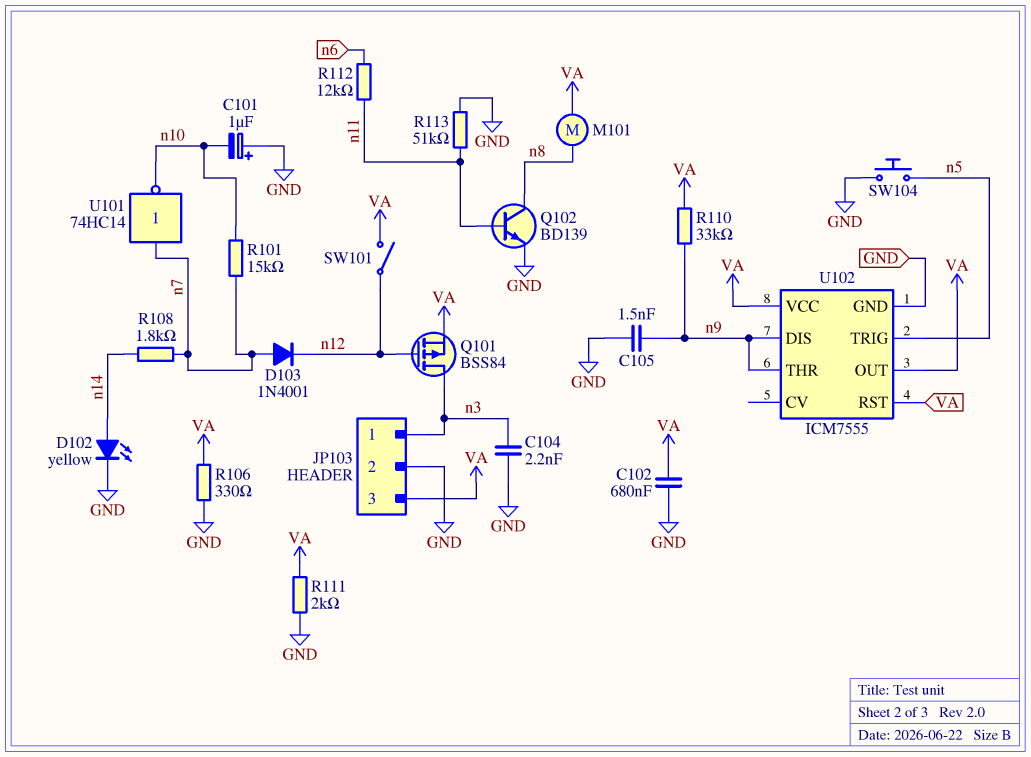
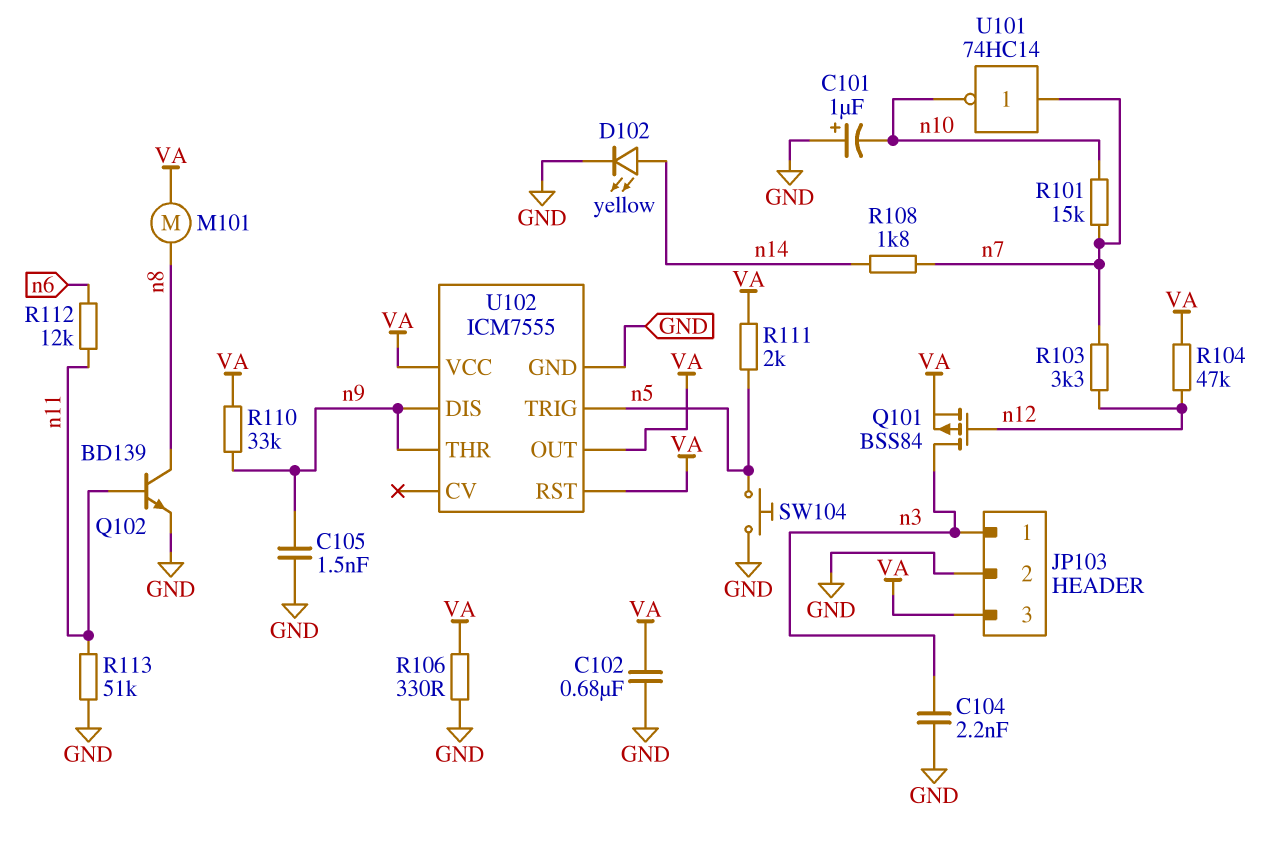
D103: diode 1N4001 (A n7, K n12) -> none
R103: none -> 3.3k (n7, n12)
R104: none -> 47k (VA, n12)
R111: 2k (GND, VA) -> 2k (VA, n5)
SW101: switch (VA, n12) -> none

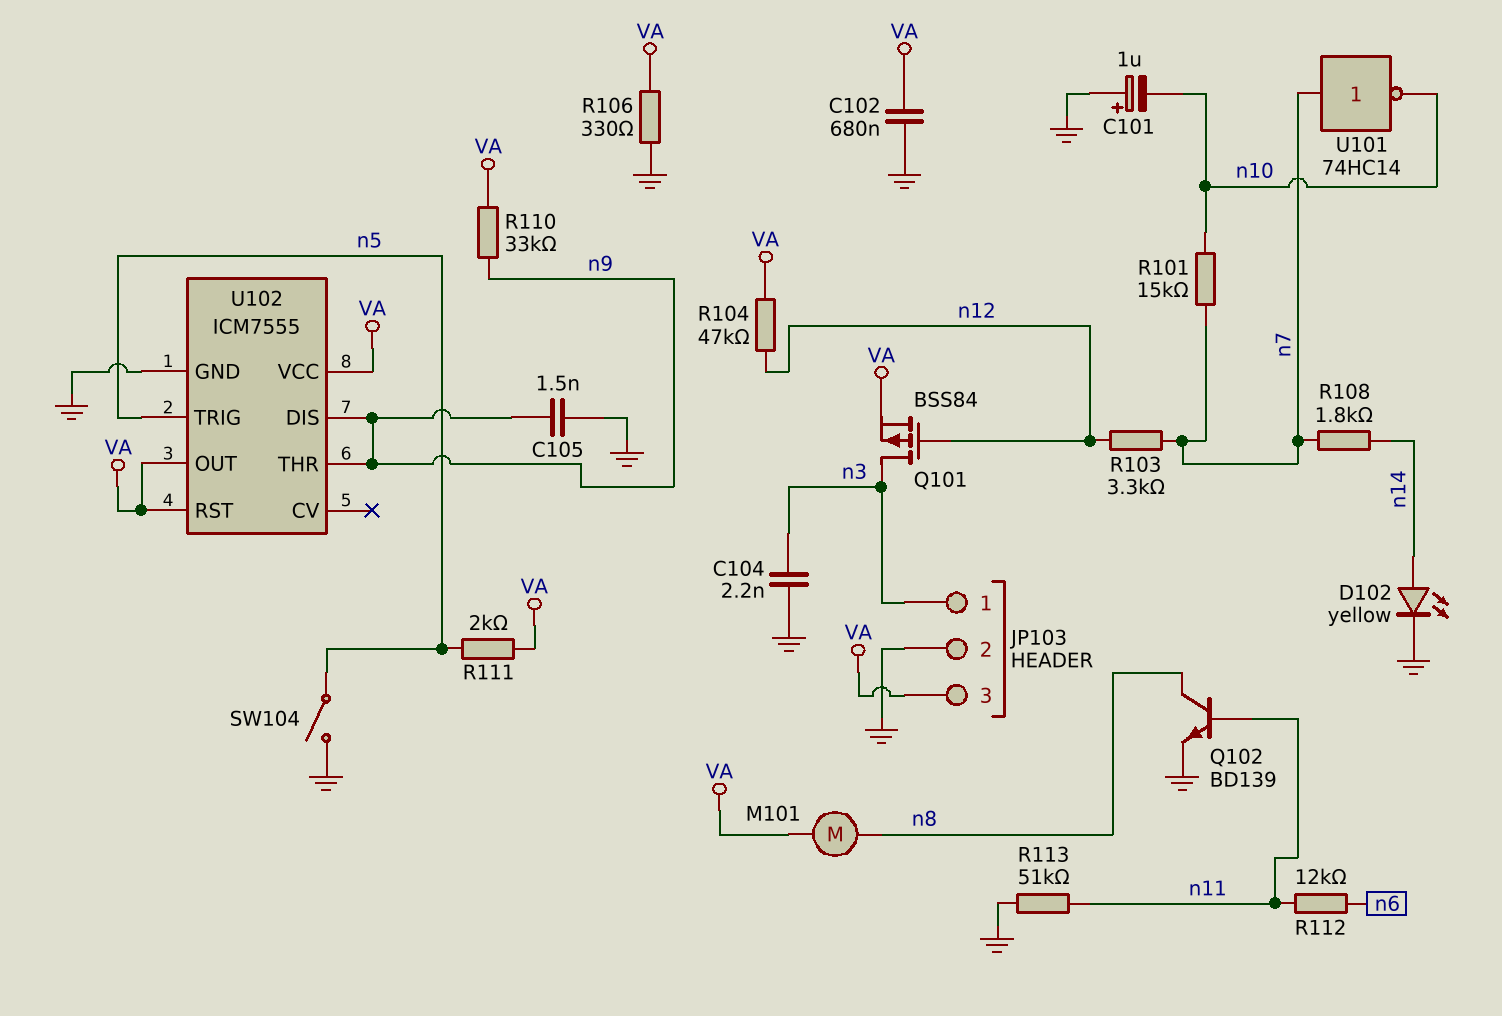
SW104: button (GND, n5) -> switch (GND, n5)

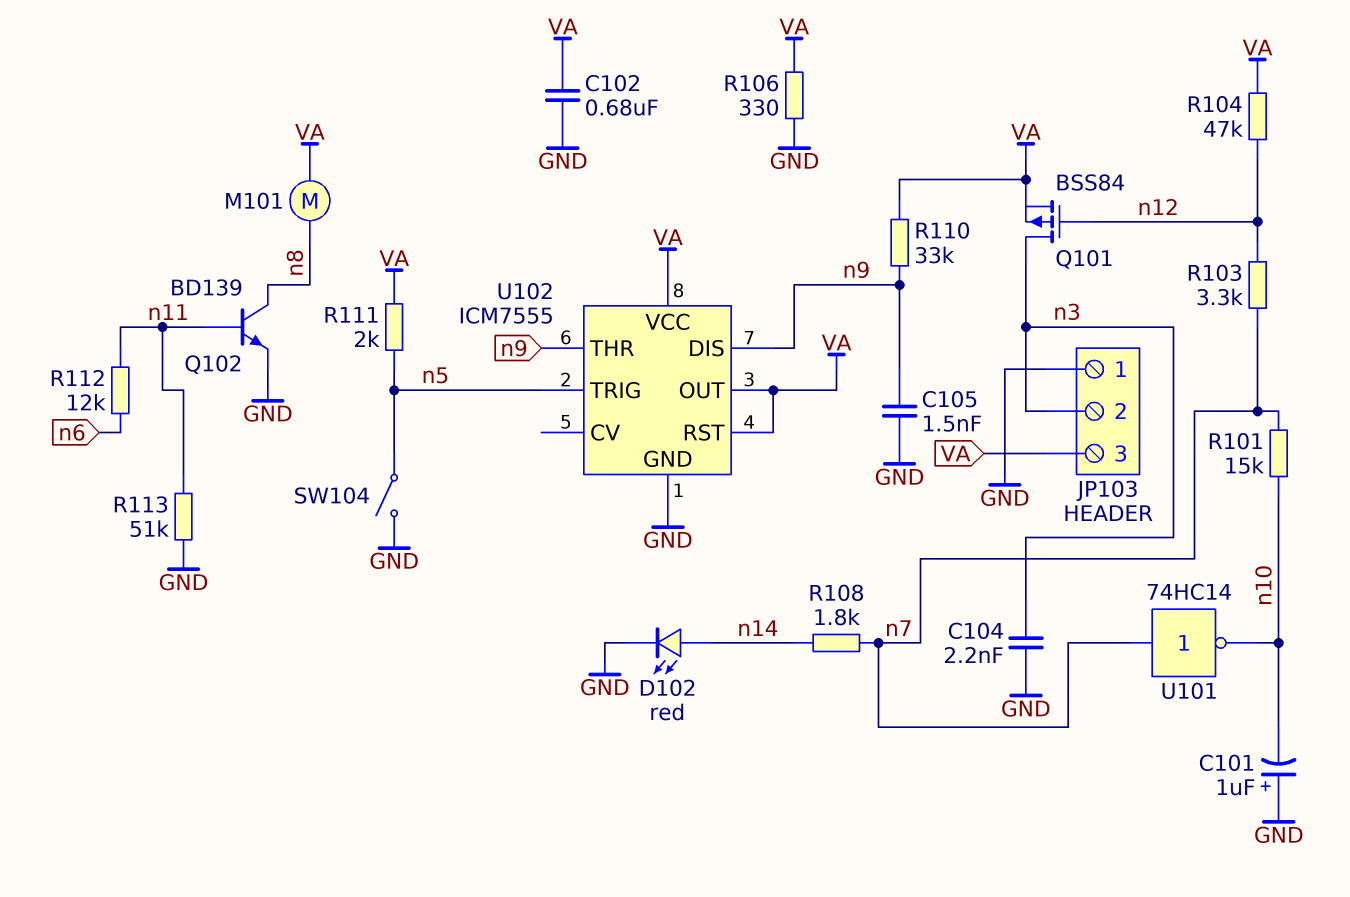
D102: LED yellow (A n14, K GND) -> LED red (A n14, K GND)
JP103 pin 1: n3 -> GND
JP103 pin 2: GND -> n3

